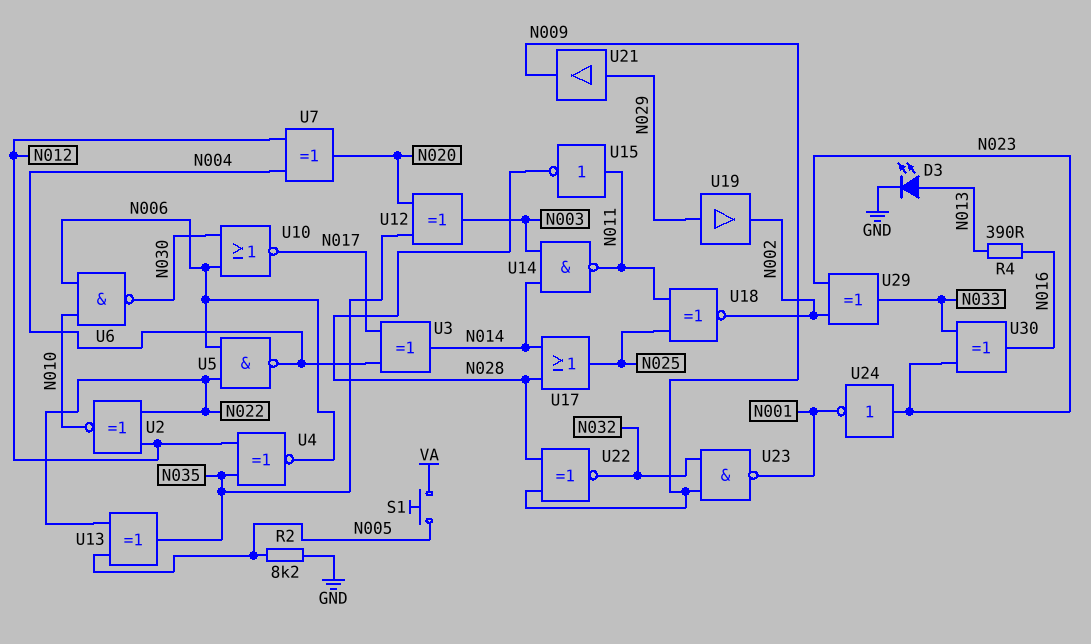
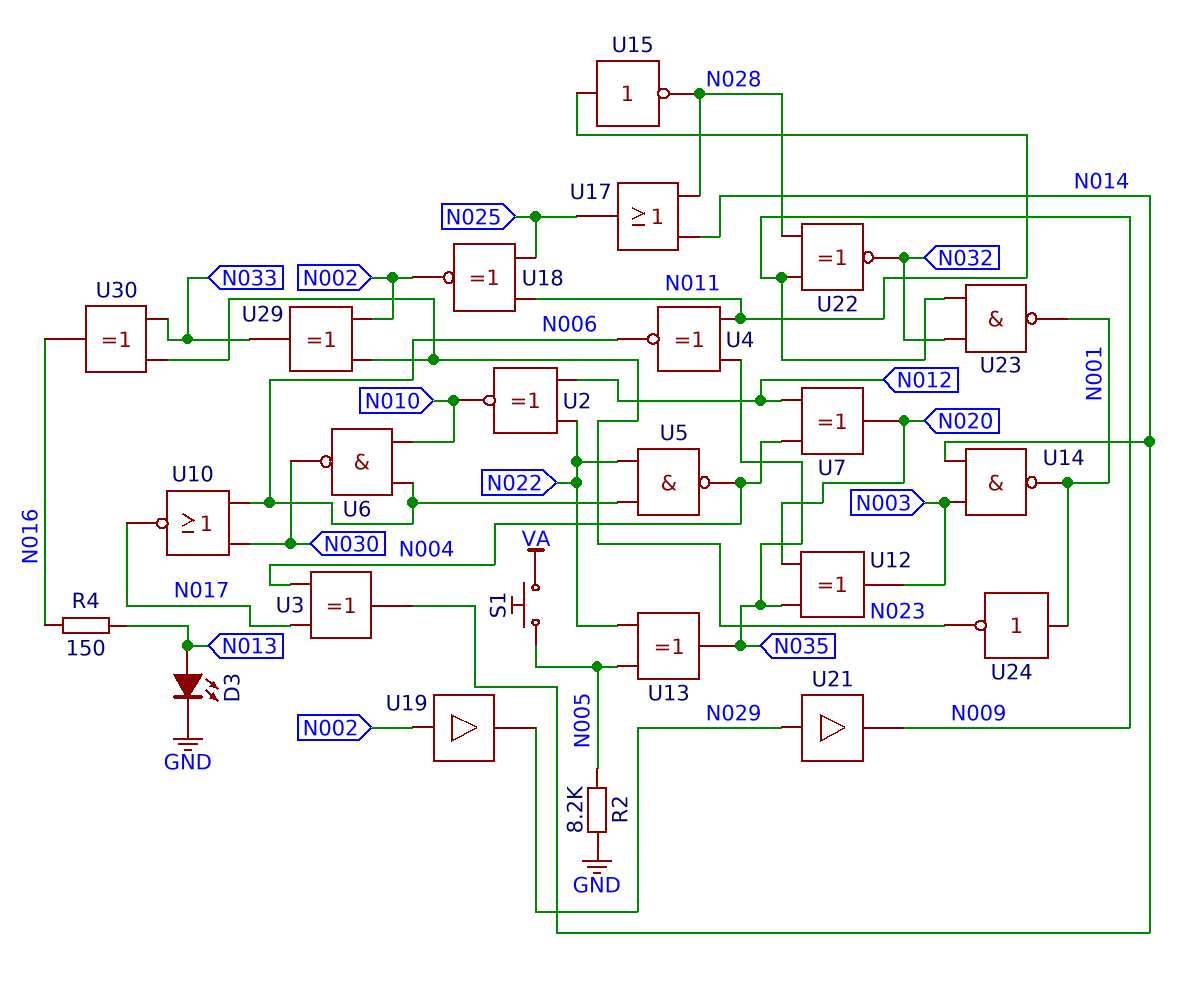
R4: 390 (N013, N016) -> 150 (N013, N016)
U4: XNOR (in N012, in N035, out N006) -> XNOR (in N011, in N035, out N006)
U14: NAND (in N003, in N014, out N011) -> NAND (in N003, in N014, out N001)
U19: buffer (in N029, out N002) -> buffer (in N002, out N029)
U24: NOT (in N023, out N001) -> NOT (in N001, out N023)

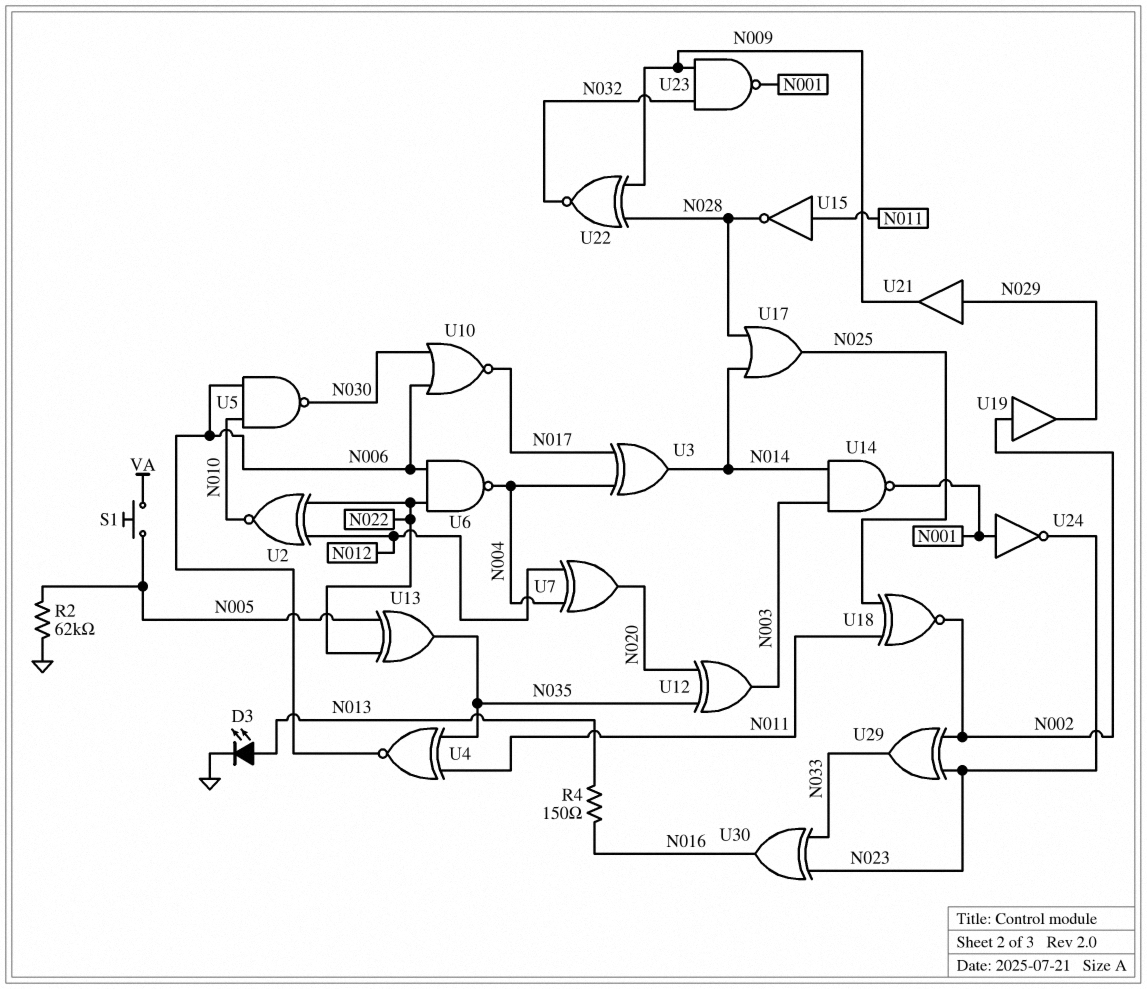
R2: 8.2k (GND, N005) -> 62k (GND, N005)
U5: NAND (in N006, in N022, out N004) -> NAND (in N006, in N010, out N030)
U6: NAND (in N006, in N010, out N030) -> NAND (in N006, in N022, out N004)

